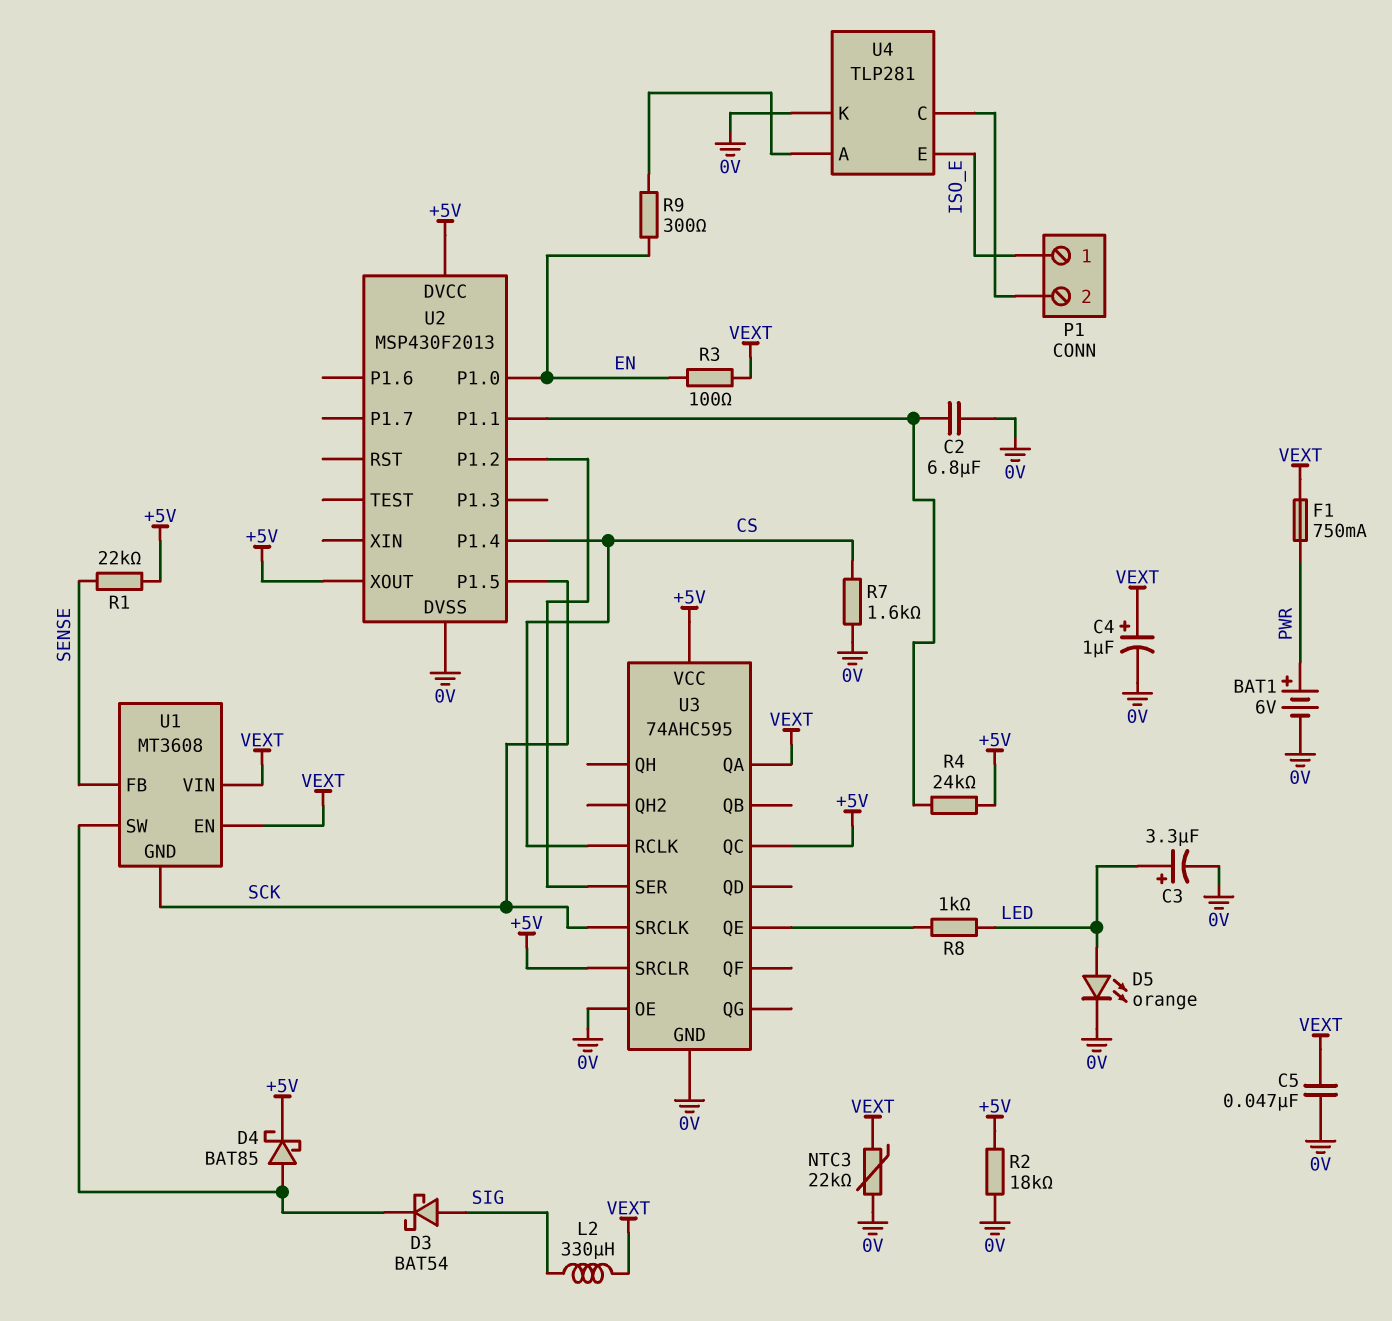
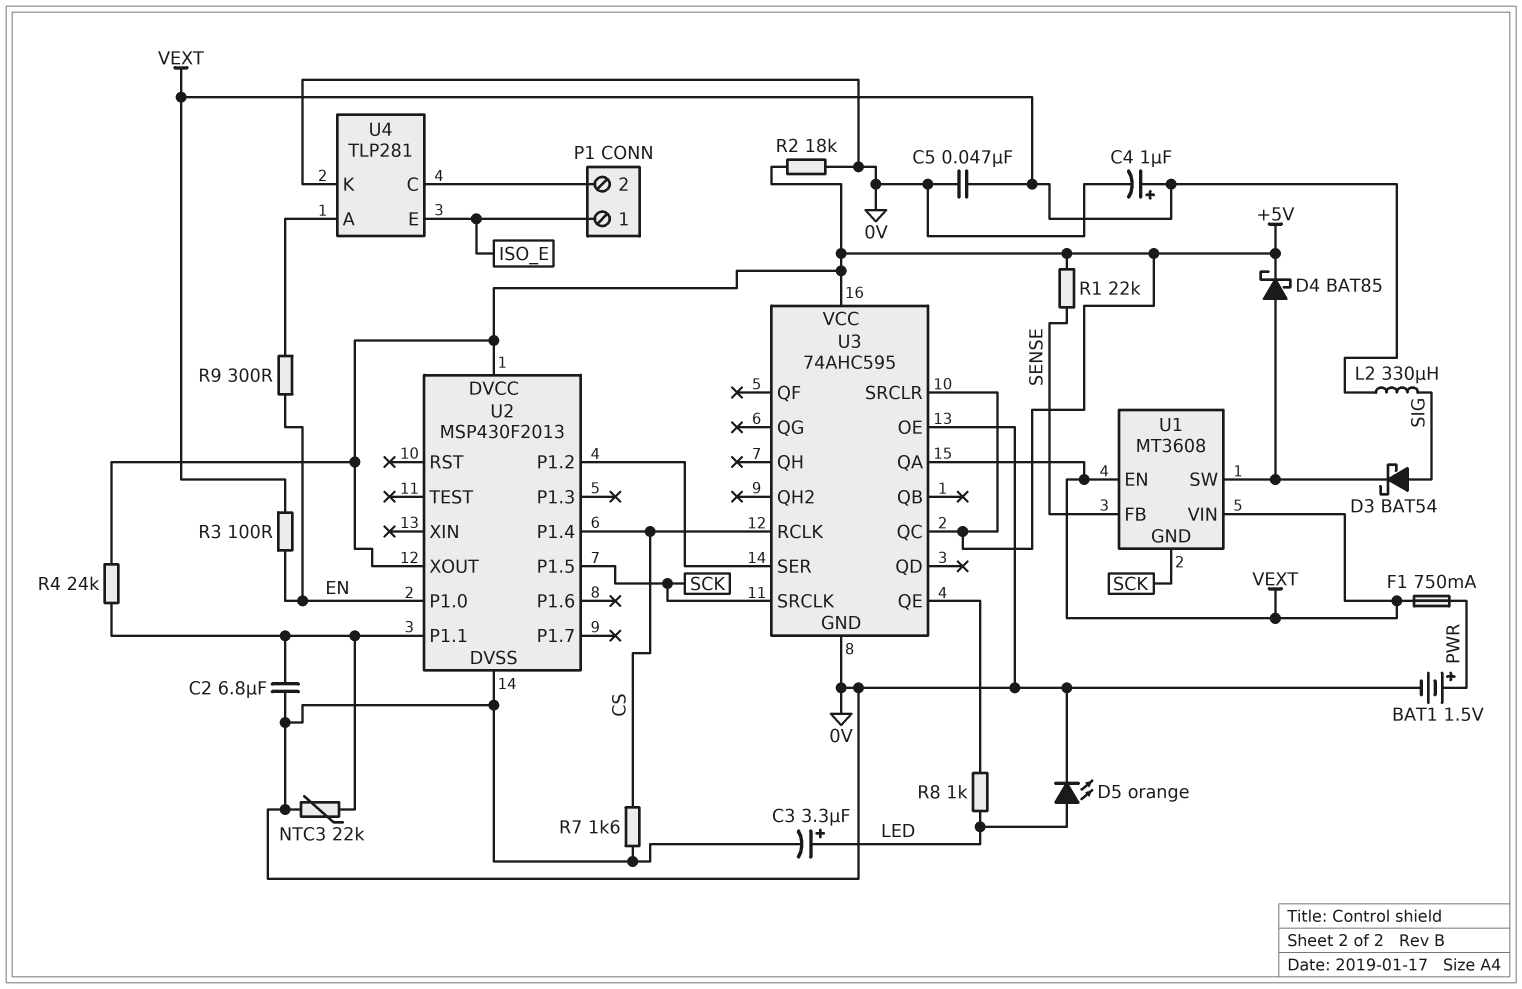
BAT1: 6V (plus PWR, minus 0V) -> 1.5V (plus PWR, minus 0V)
NTC3: 22k (0V, VEXT) -> 22k (0V, U2/P1.1)

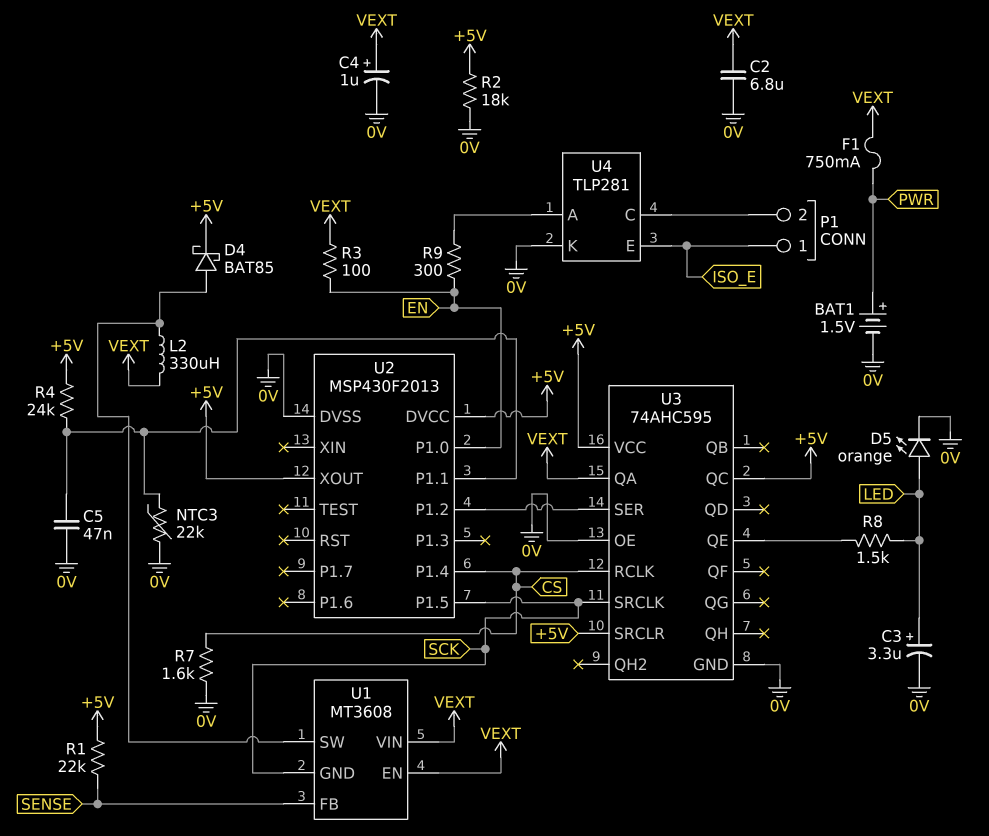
C2: 6.8uF (0V, U2/P1.1) -> 6.8uF (0V, VEXT)
C5: 47nF (0V, VEXT) -> 47nF (0V, U2/P1.1)
D3: schottky BAT54 (A SIG, K U1/SW) -> none
L2: 330uH (SIG, VEXT) -> 330uH (U1/SW, VEXT)
R8: 1k (LED, U3/QE) -> 1.5k (LED, U3/QE)

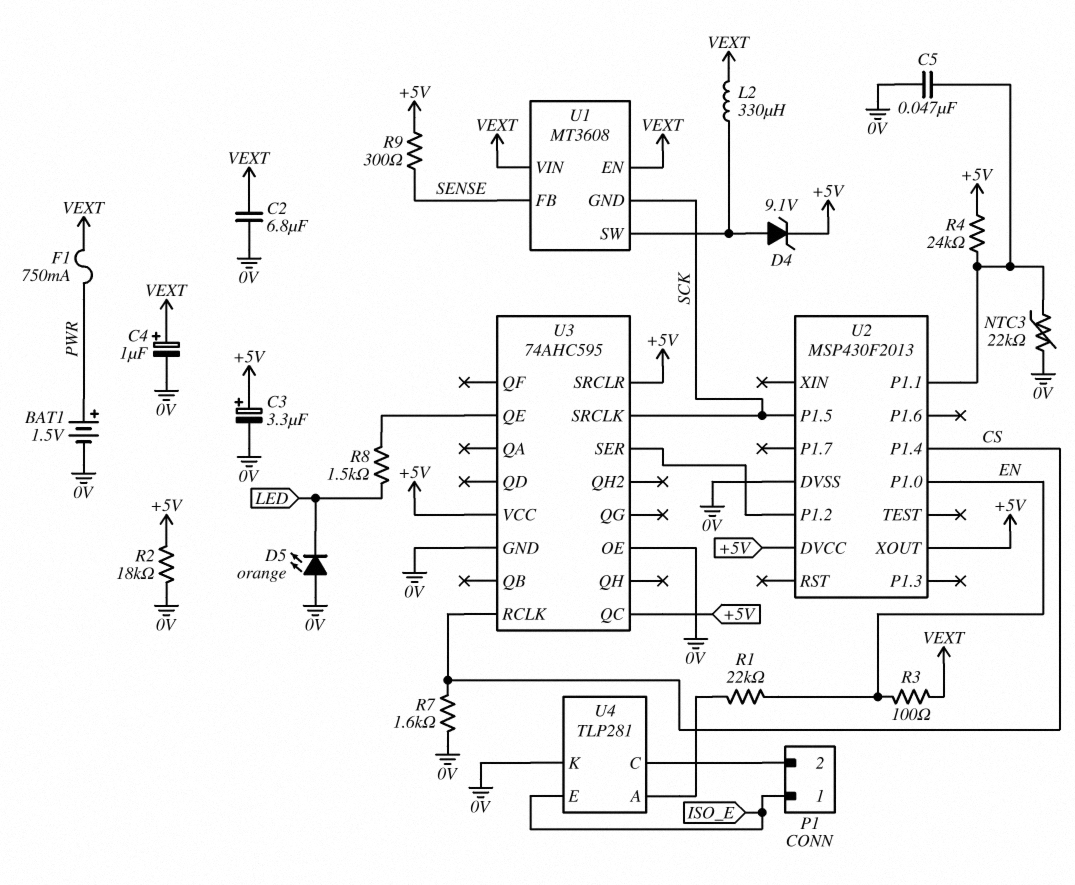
C3: 3.3uF (plus LED, minus 0V) -> 3.3uF (plus +5V, minus 0V)
D4: schottky BAT85 (A U1/SW, K +5V) -> zener 9.1V (A U1/SW, K +5V)
D5: LED orange (A LED, K 0V) -> LED orange (A 0V, K LED)
R1: 22k (+5V, SENSE) -> 22k (EN, U4/A)
R9: 300 (EN, U4/A) -> 300 (+5V, SENSE)
U3 pin QA: VEXT -> none

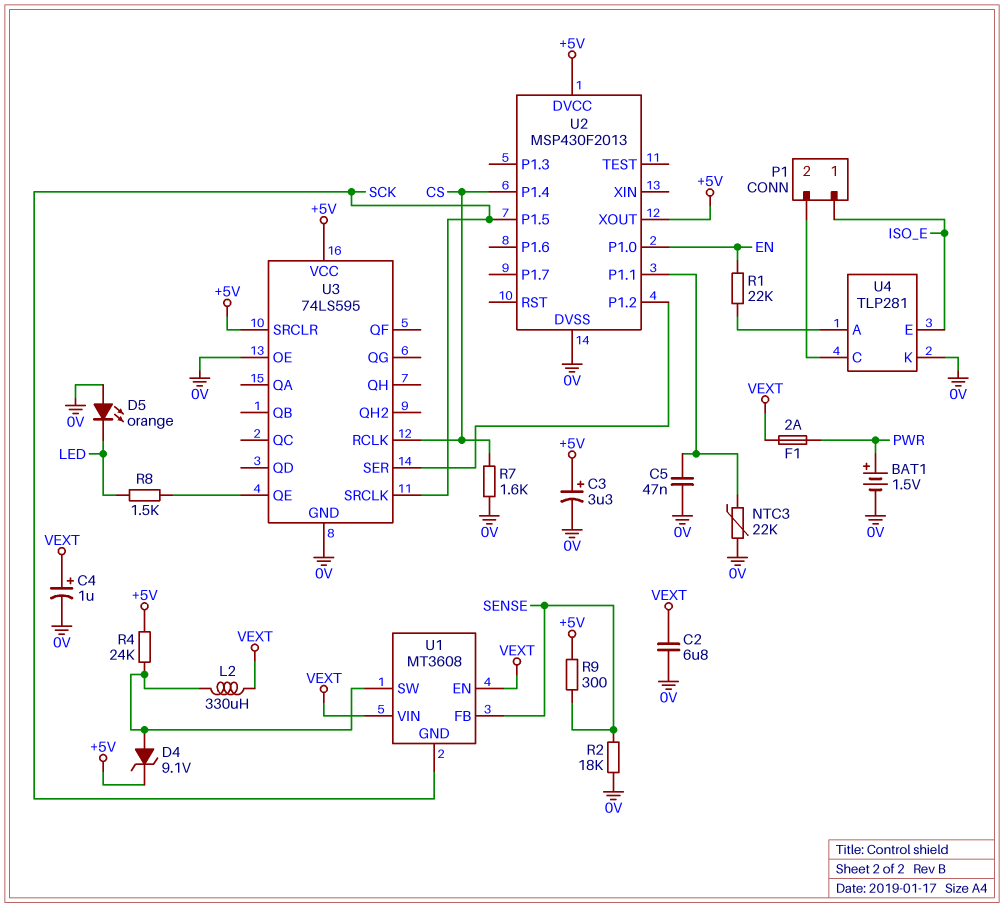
F1: 750mA (PWR, VEXT) -> 2A (PWR, VEXT)
R2: 18k (+5V, 0V) -> 18k (0V, SENSE)
R3: 100 (EN, VEXT) -> none
R4: 24k (+5V, U2/P1.1) -> 24k (+5V, U1/SW)
U3: 74AHC595 -> 74LS595
U3 pin QC: +5V -> none

